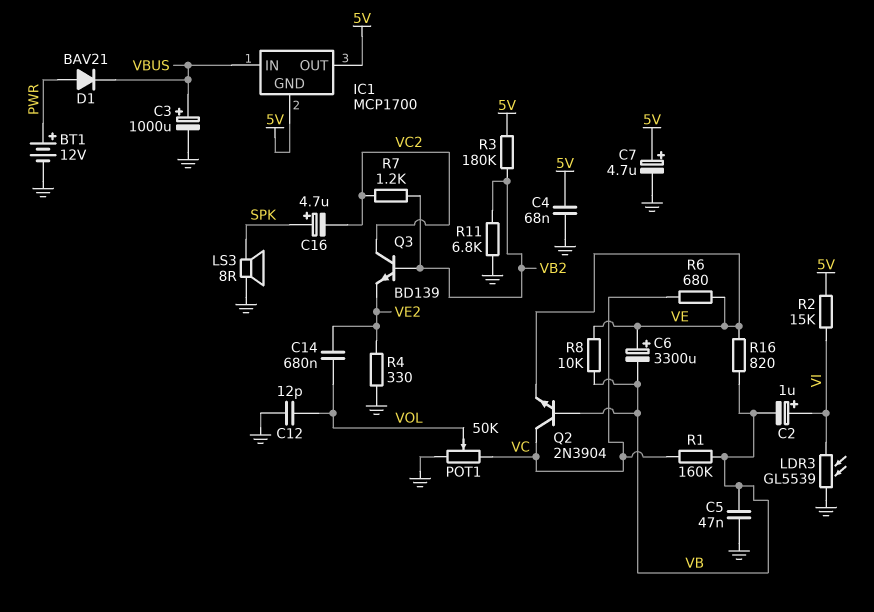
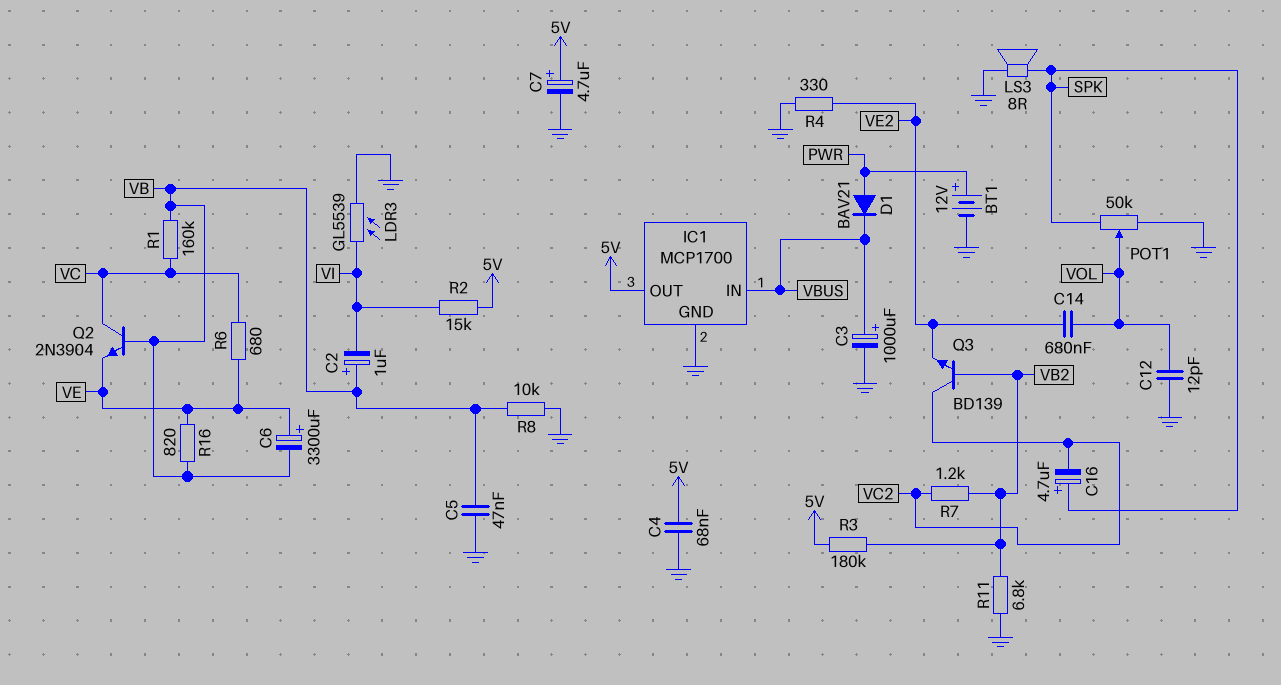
C2: 1uF (plus VI, minus VB) -> 1uF (plus VB, minus VI)
IC1 pin GND: 5V -> GND
POT1: 50k (GND, VC, wiper VOL) -> 50k (GND, SPK, wiper VOL)
R8: 10k (VB, VE) -> 10k (GND, VB)

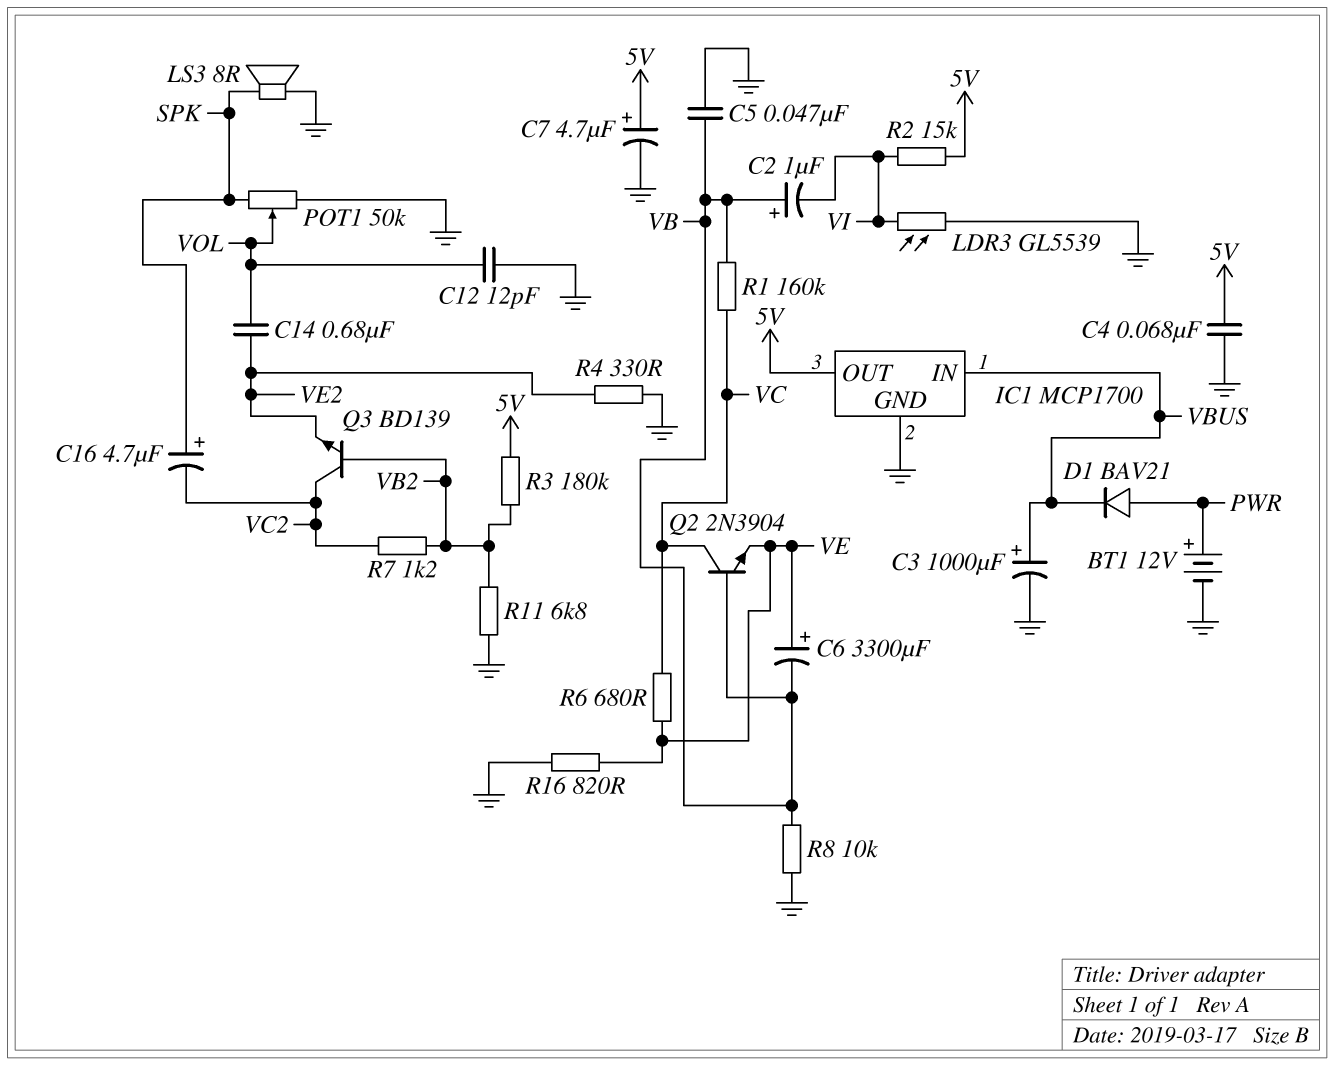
R16: 820 (VB, VE) -> 820 (GND, VE)

